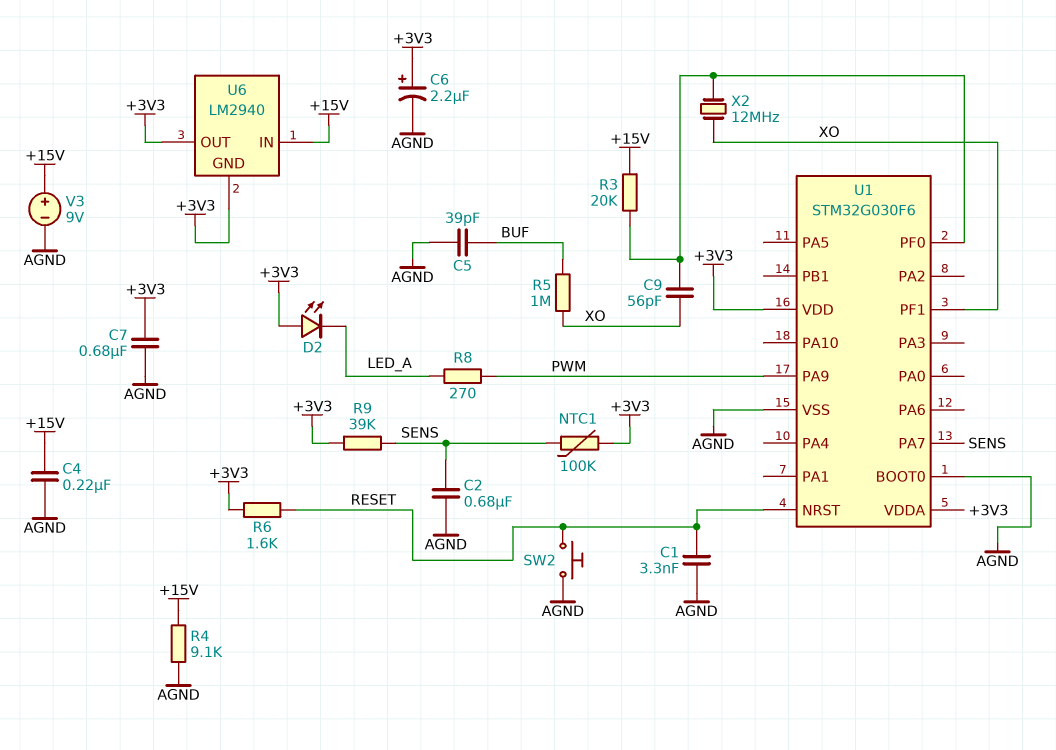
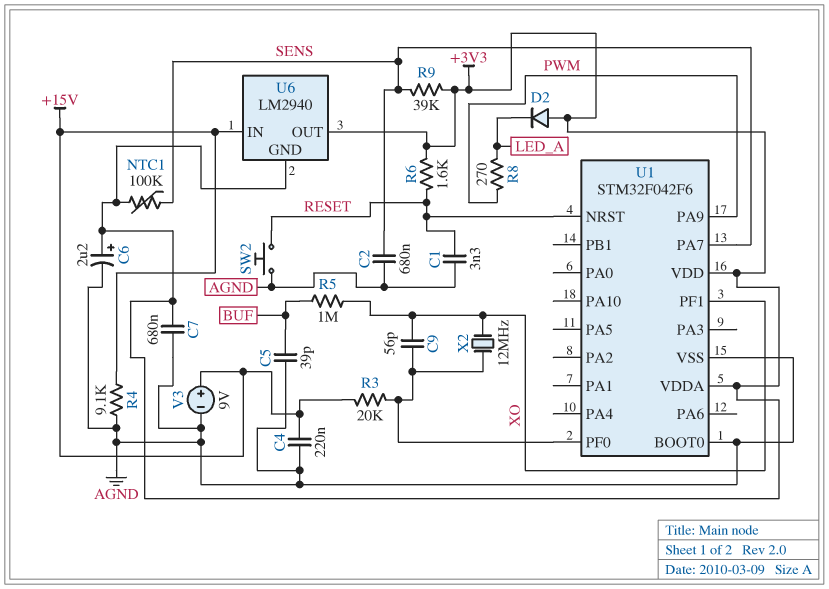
D2: LED (A +3V3, K LED_A) -> diode (A +3V3, K LED_A)
U1: STM32G030F6 -> STM32F042F6

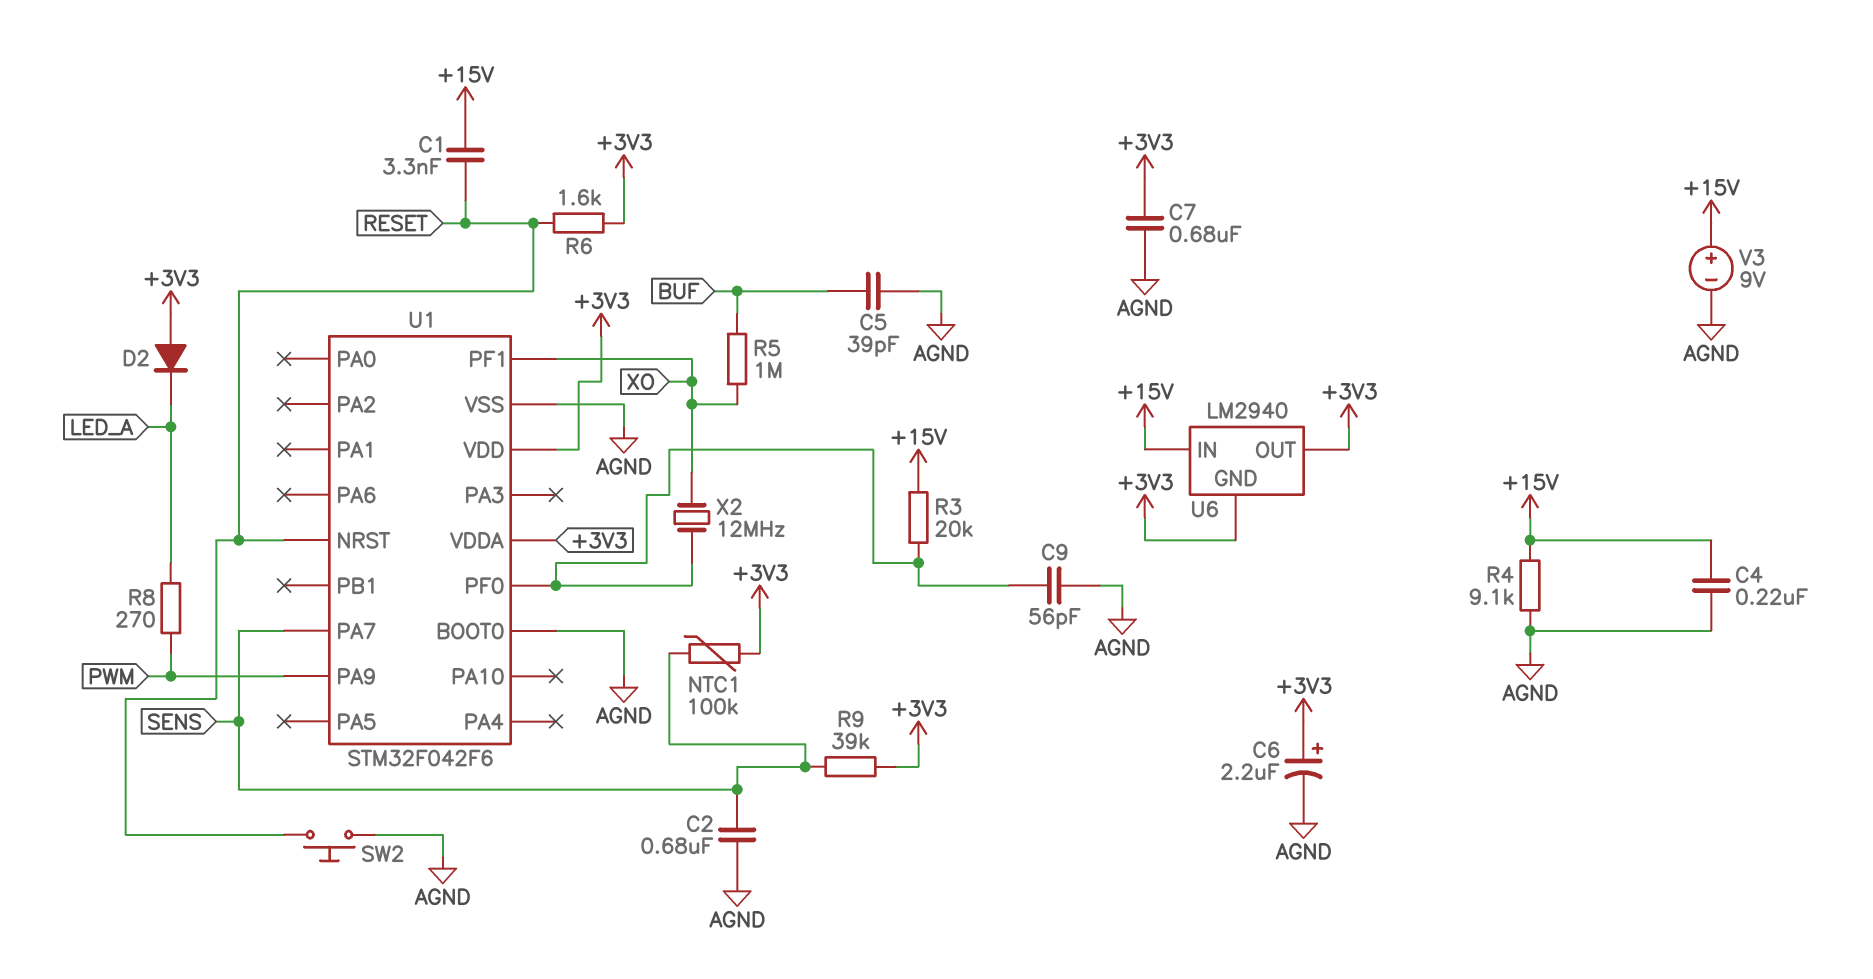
C1: 3.3nF (AGND, RESET) -> 3.3nF (+15V, RESET)
C9: 56pF (U1/PF0, XO) -> 56pF (AGND, U1/PF0)

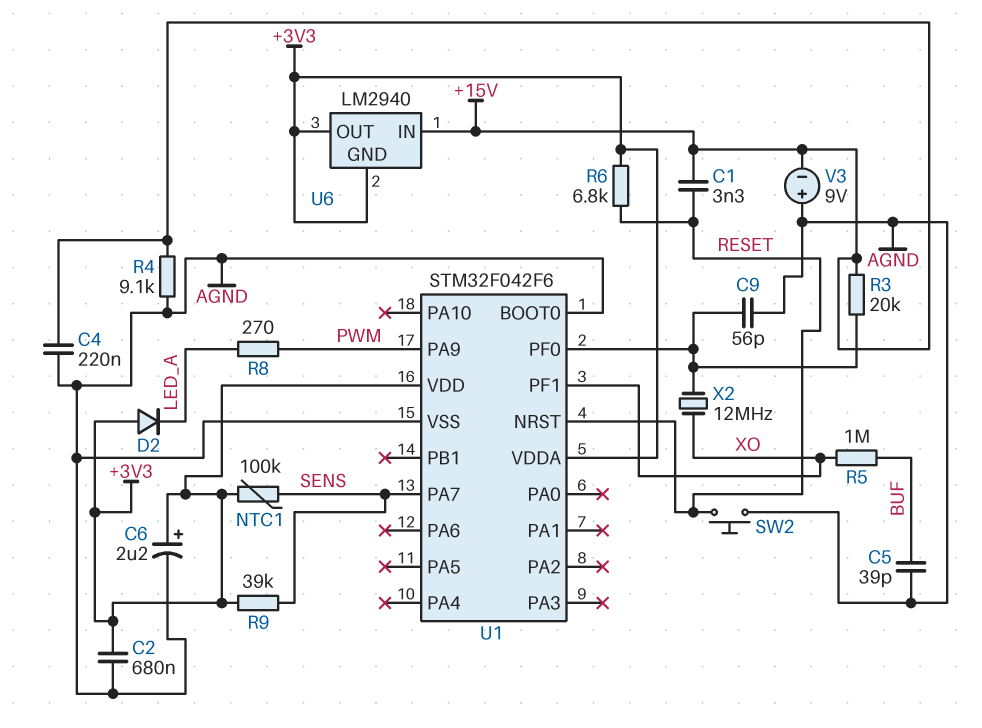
C2: 680nF (AGND, SENS) -> 680nF (+3V3, AGND)
C7: 680nF (+3V3, AGND) -> none
R6: 1.6k (+3V3, RESET) -> 6.8k (+3V3, RESET)
V3: 9V (plus +15V, minus AGND) -> 9V (plus AGND, minus +15V)

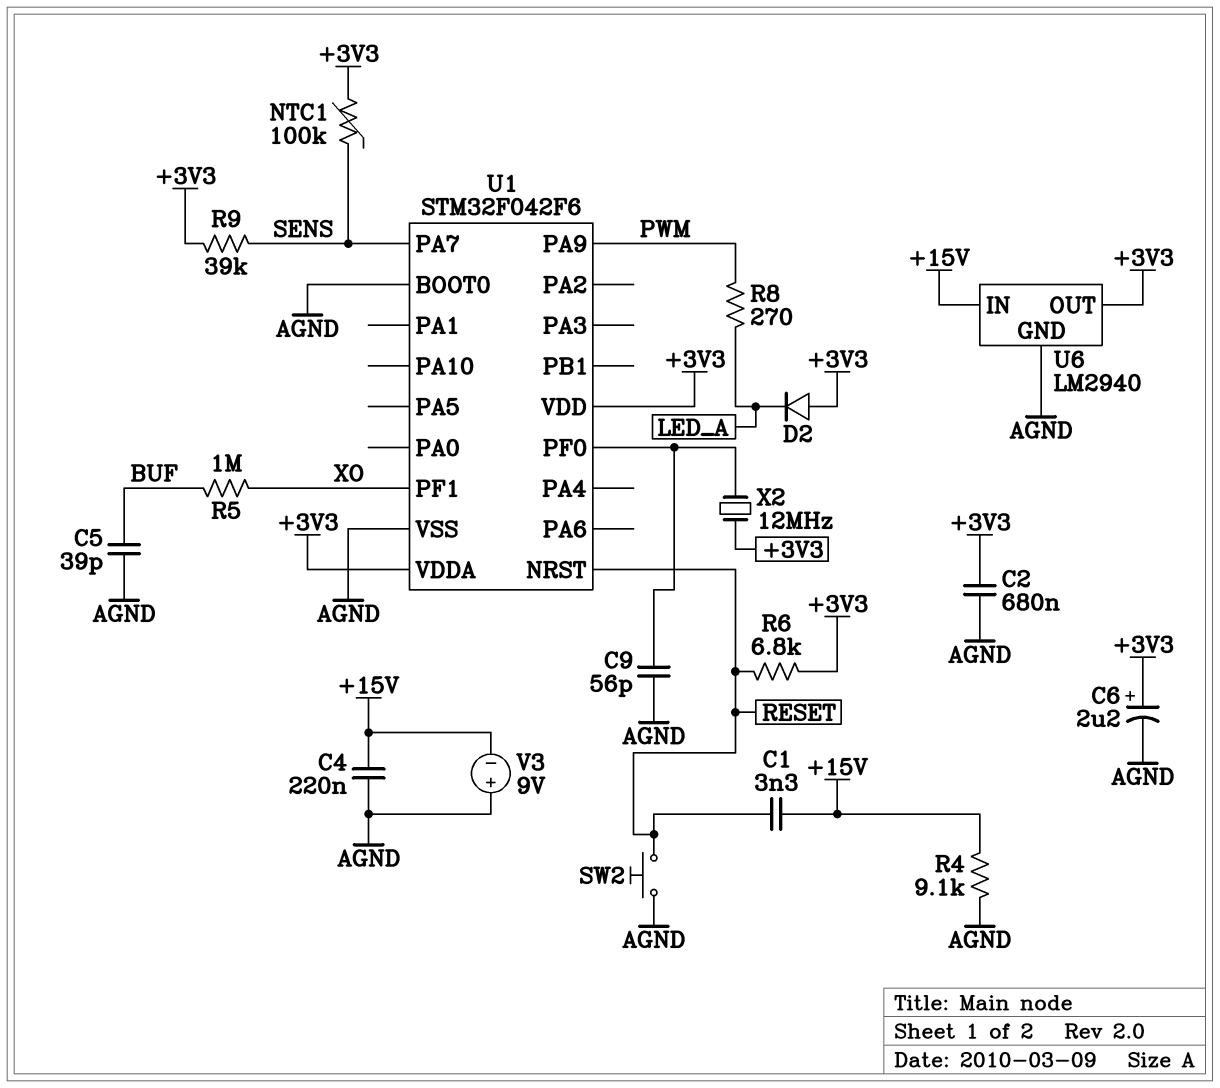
R3: 20k (+15V, U1/PF0) -> none
U6 pin GND: +3V3 -> AGND
X2: 12MHz (U1/PF0, XO) -> 12MHz (+3V3, U1/PF0)

